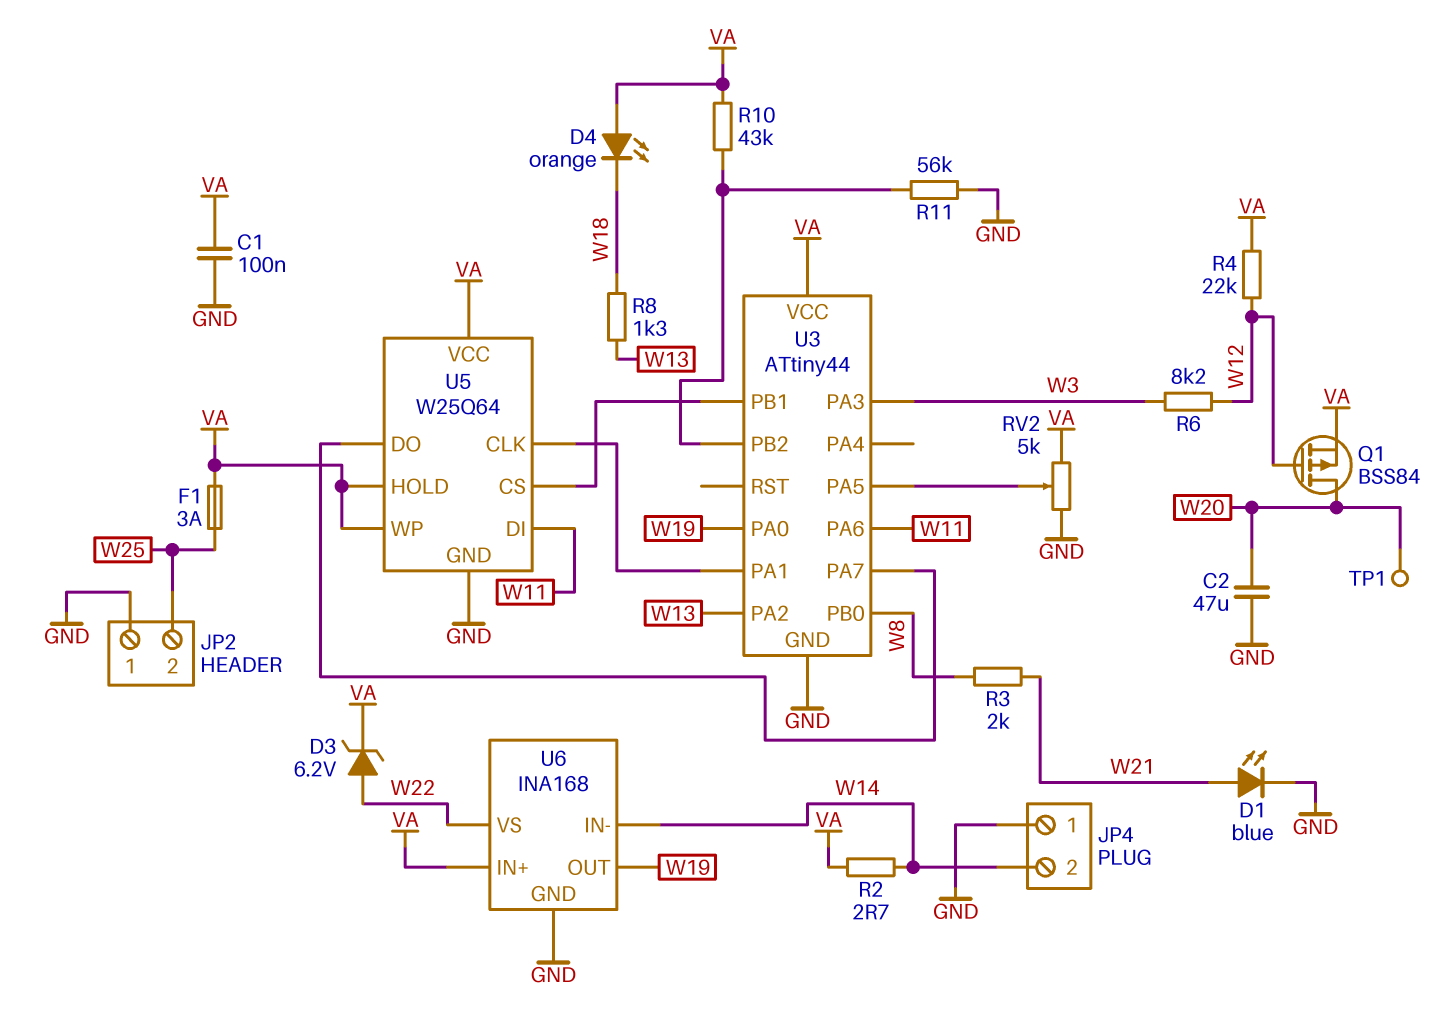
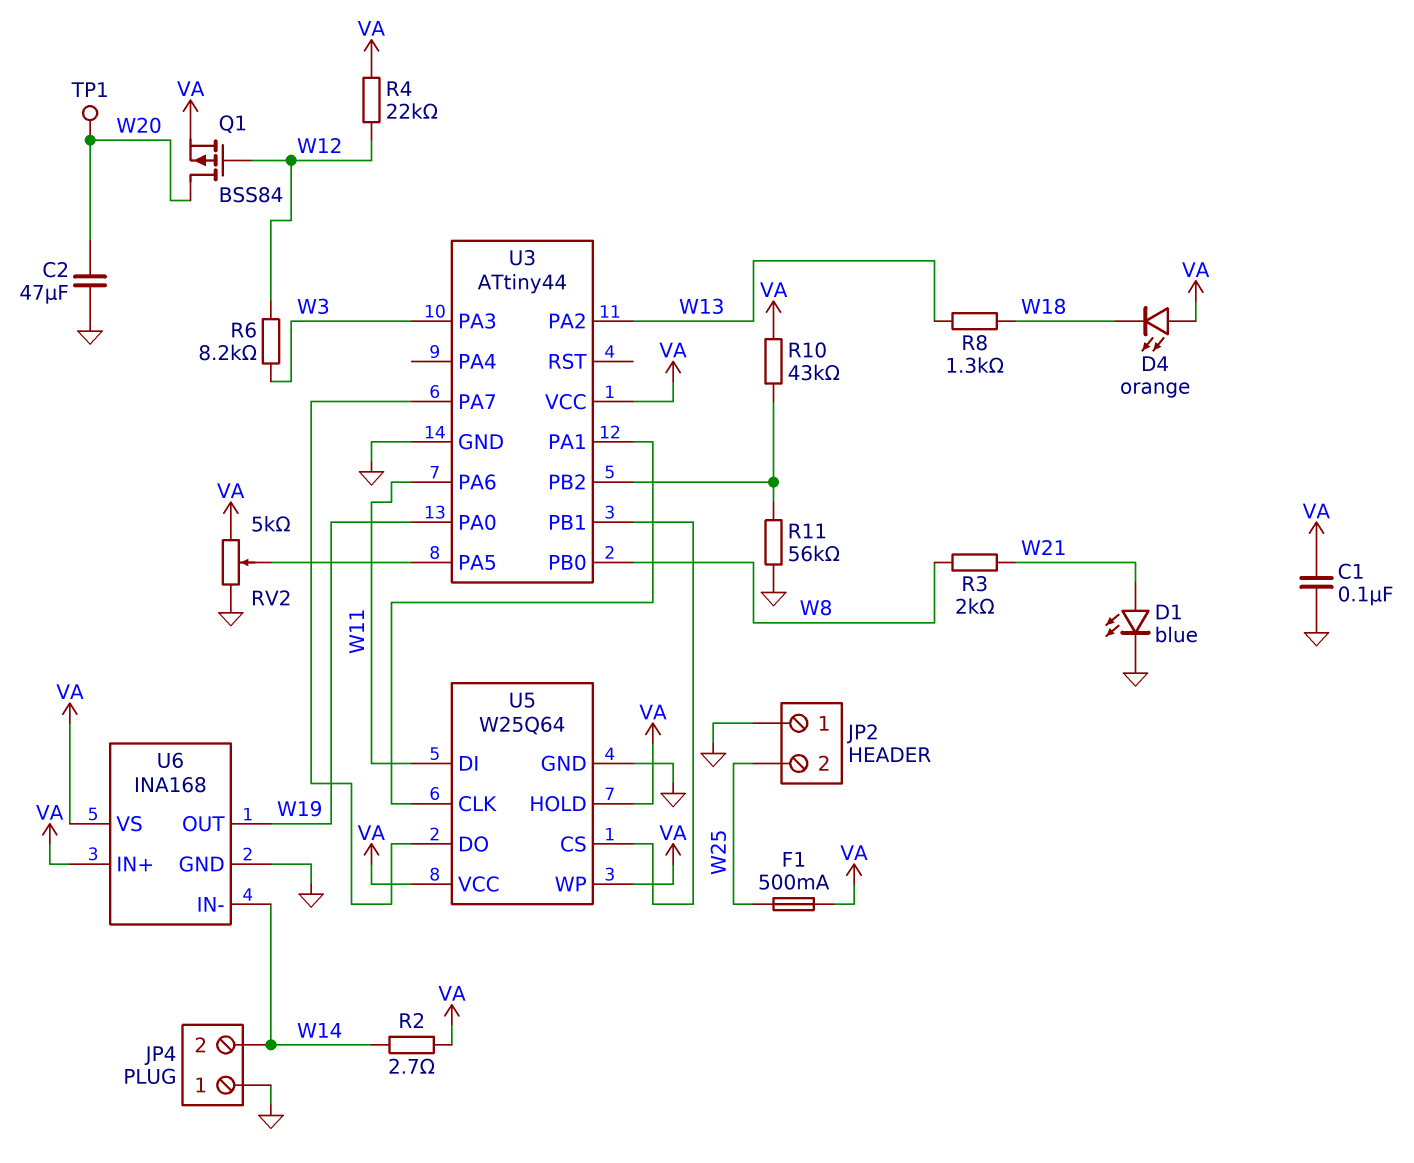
D3: zener 6.2V (A W22, K VA) -> none
F1: 3A (VA, W25) -> 500mA (VA, W25)
U6 pin VS: W22 -> VA

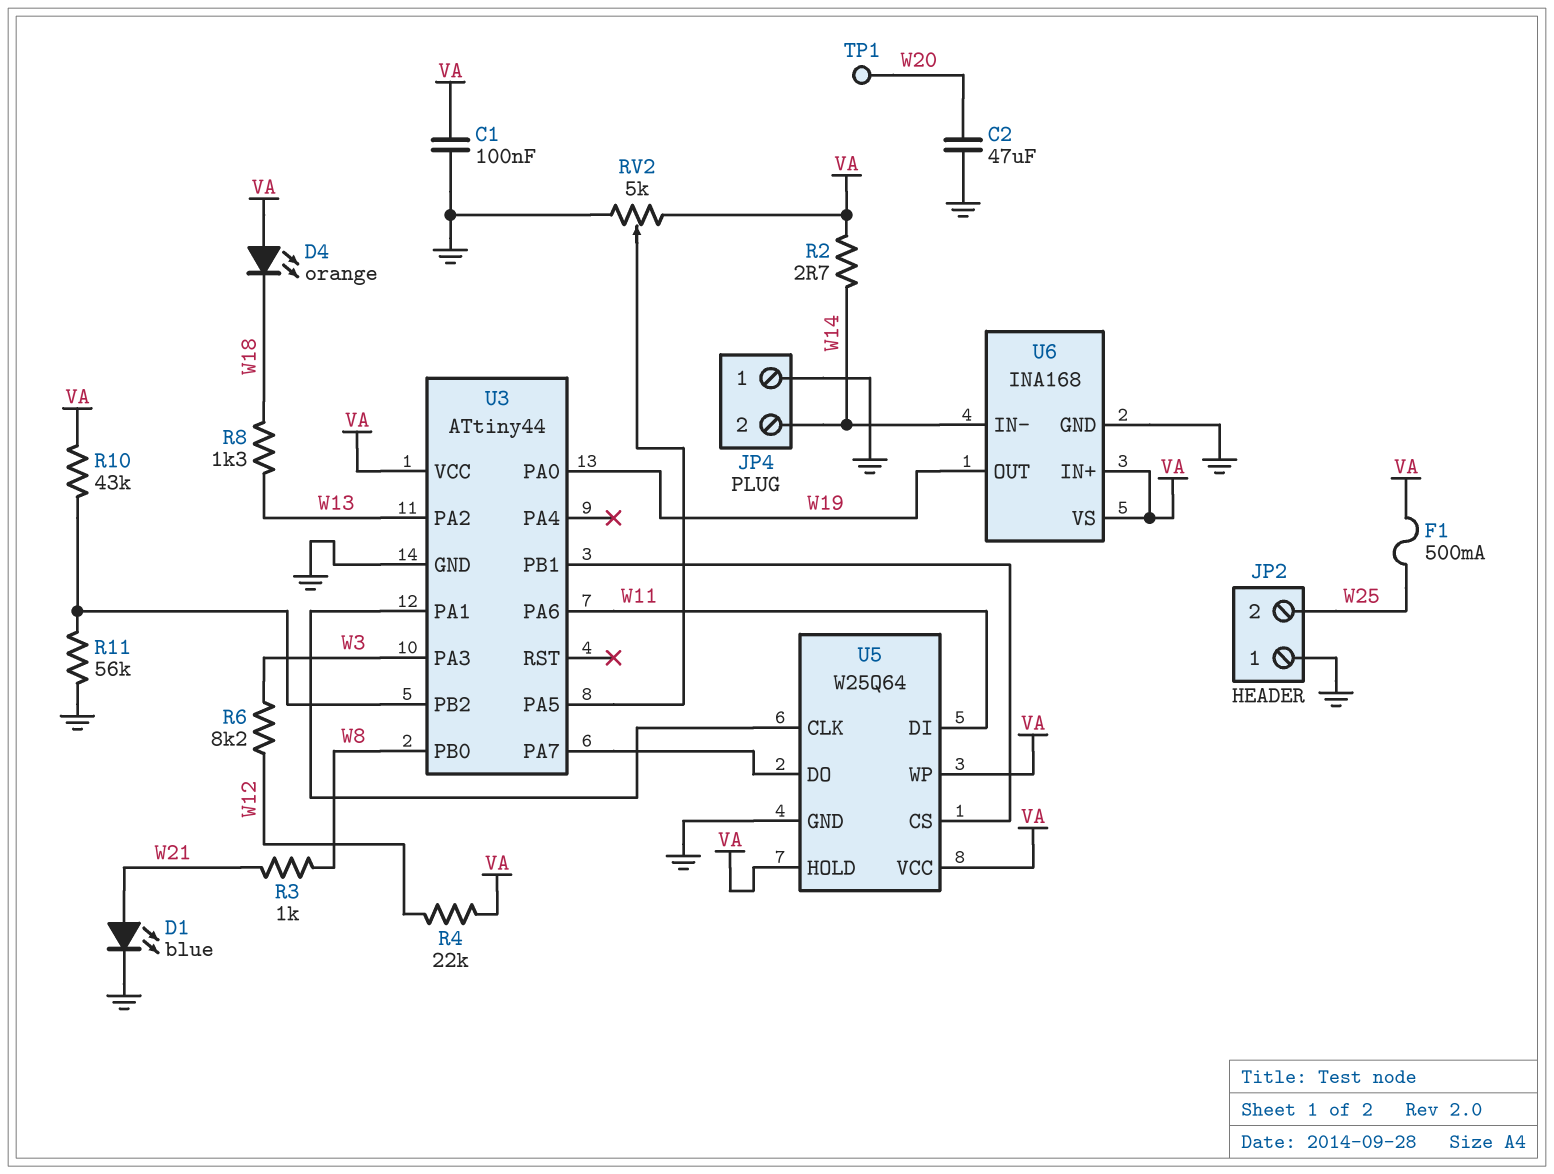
Q1: PMOS BSS84 (G W12, D W20, S VA) -> none
R3: 2k (W8, W21) -> 1k (W8, W21)

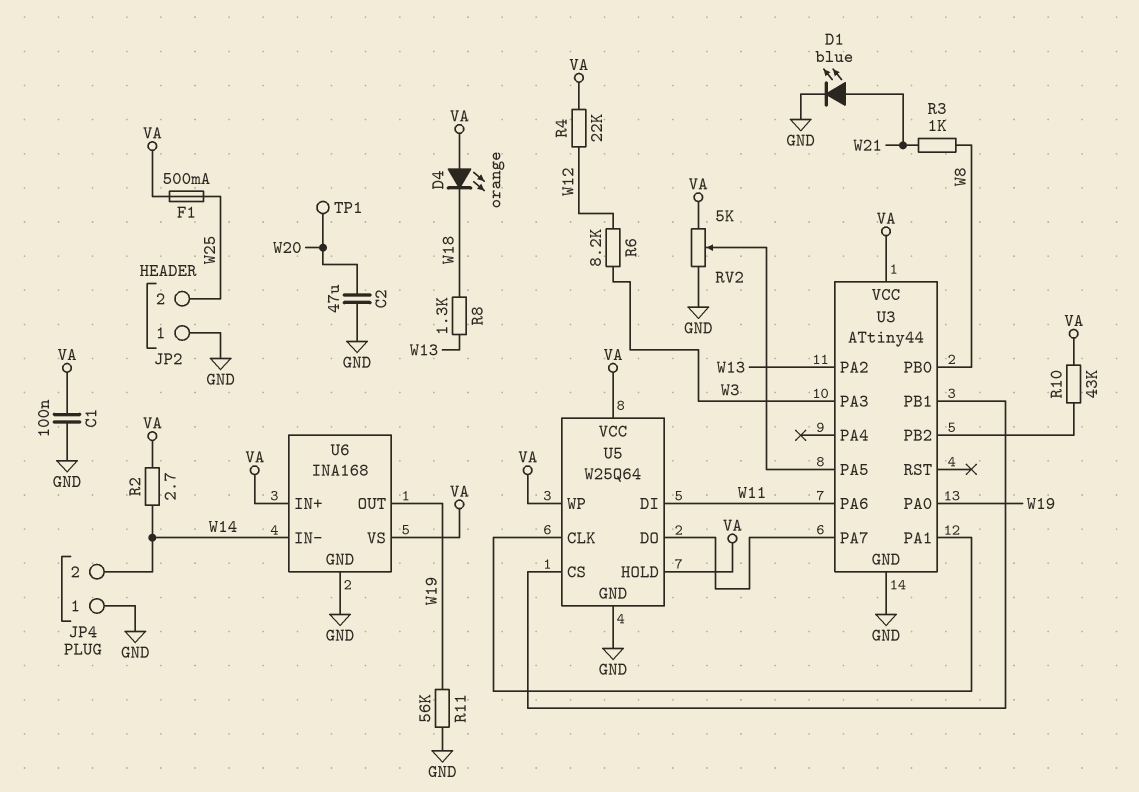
R11: 56k (GND, U3/PB2) -> 56k (GND, W19)

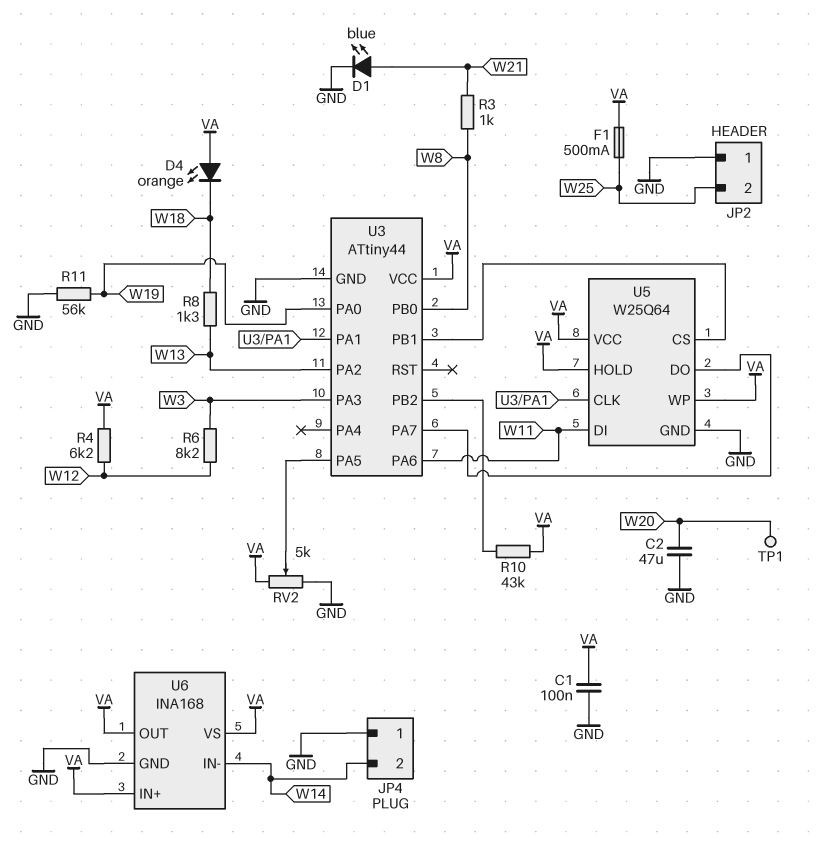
R2: 2.7 (VA, W14) -> none
R4: 22k (VA, W12) -> 6.2k (VA, W12)
U6 pin OUT: W19 -> VA

